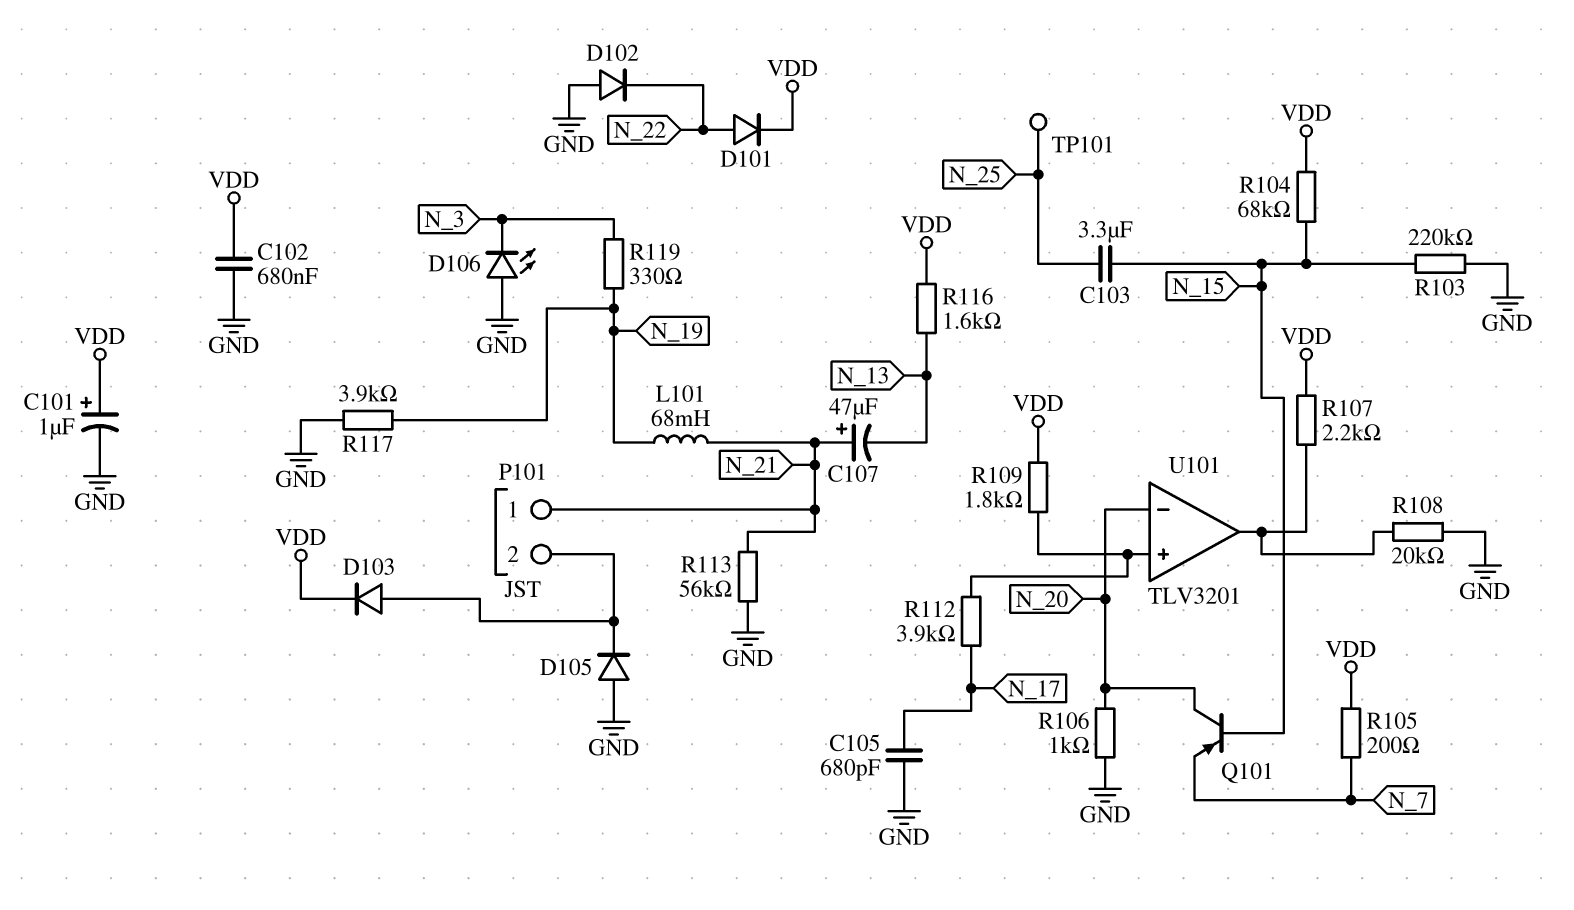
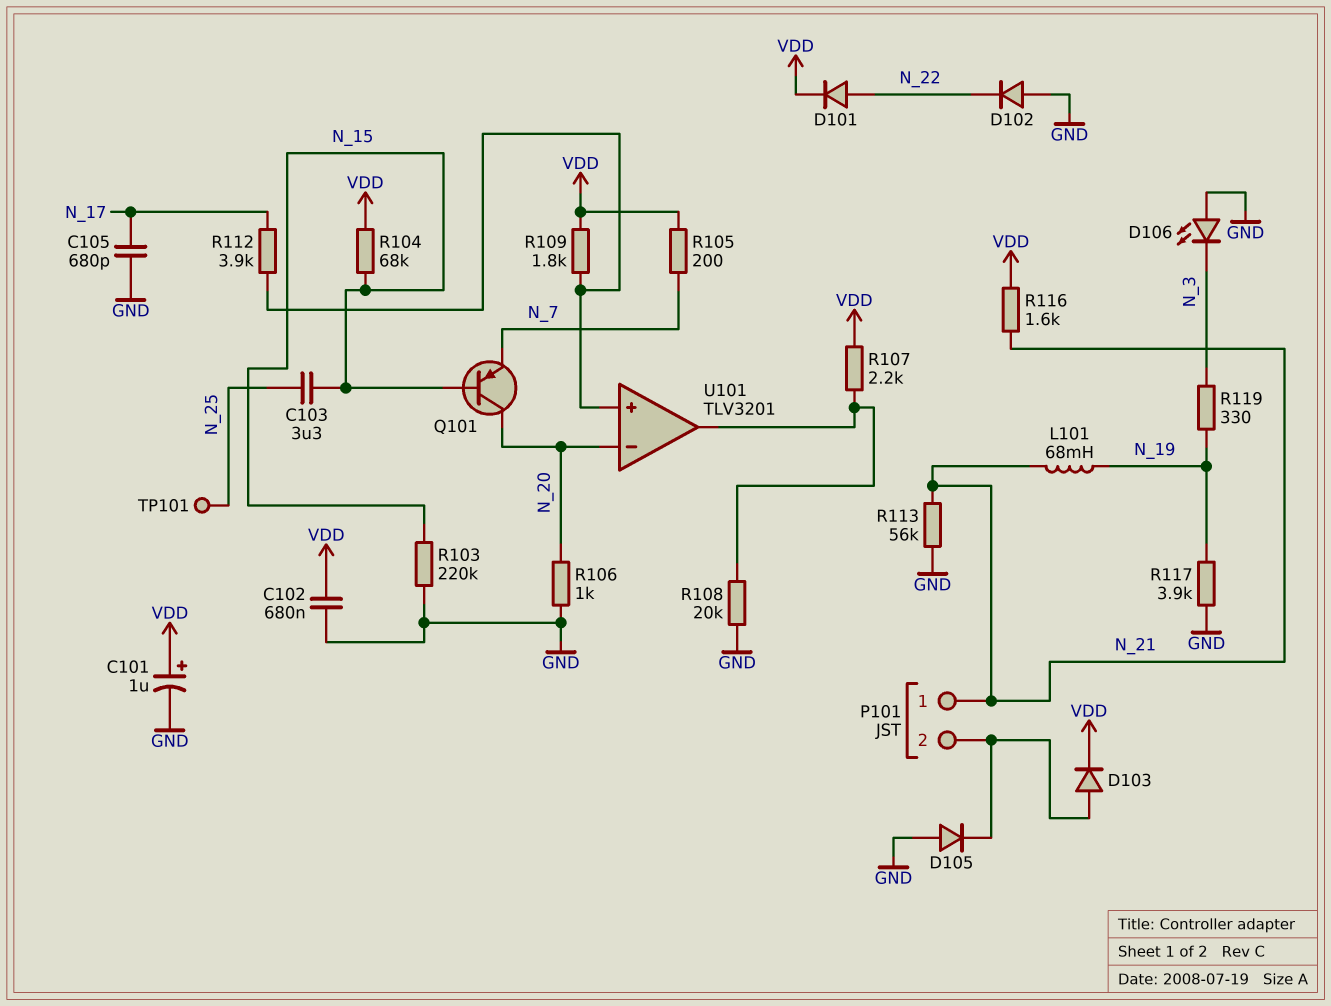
C107: 47uF (plus N_21, minus N_13) -> none
R116: 1.6k (N_13, VDD) -> 1.6k (N_21, VDD)

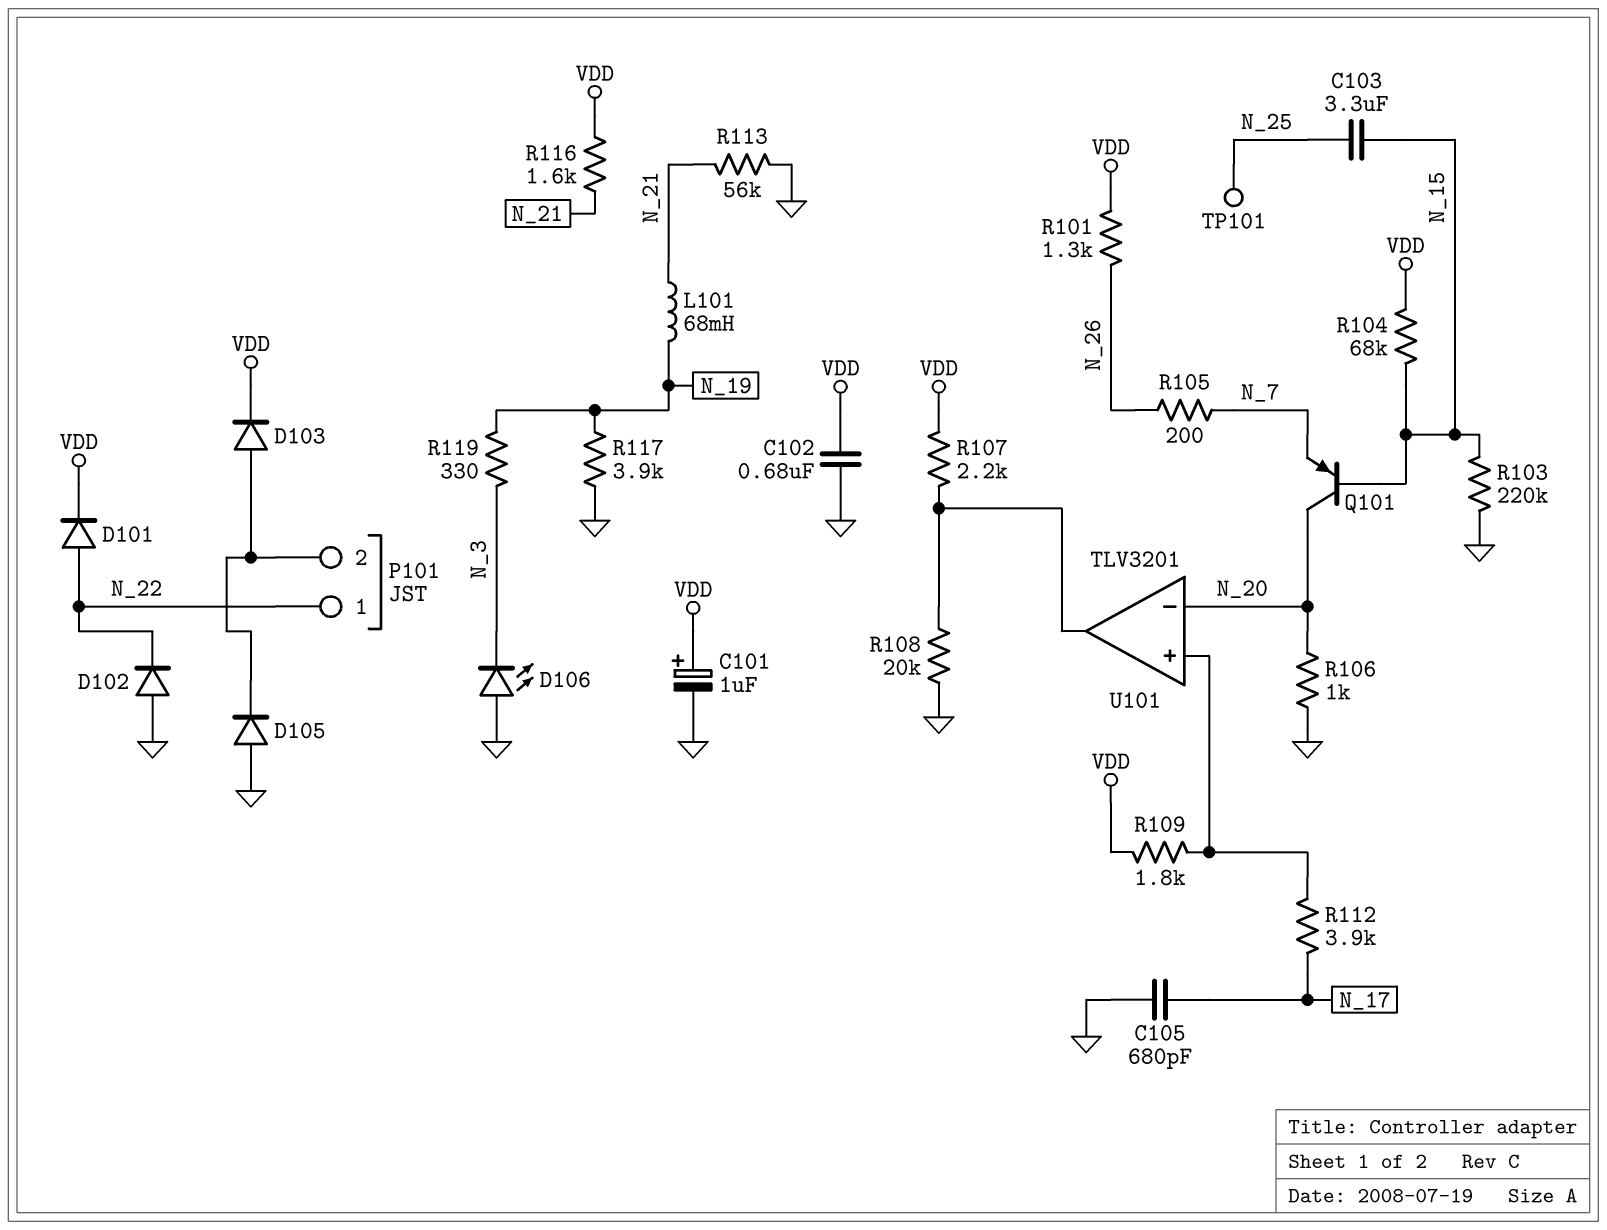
P101 pin 1: N_21 -> N_22
R101: none -> 1.3k (N_26, VDD)
R105: 200 (N_7, VDD) -> 200 (N_7, N_26)

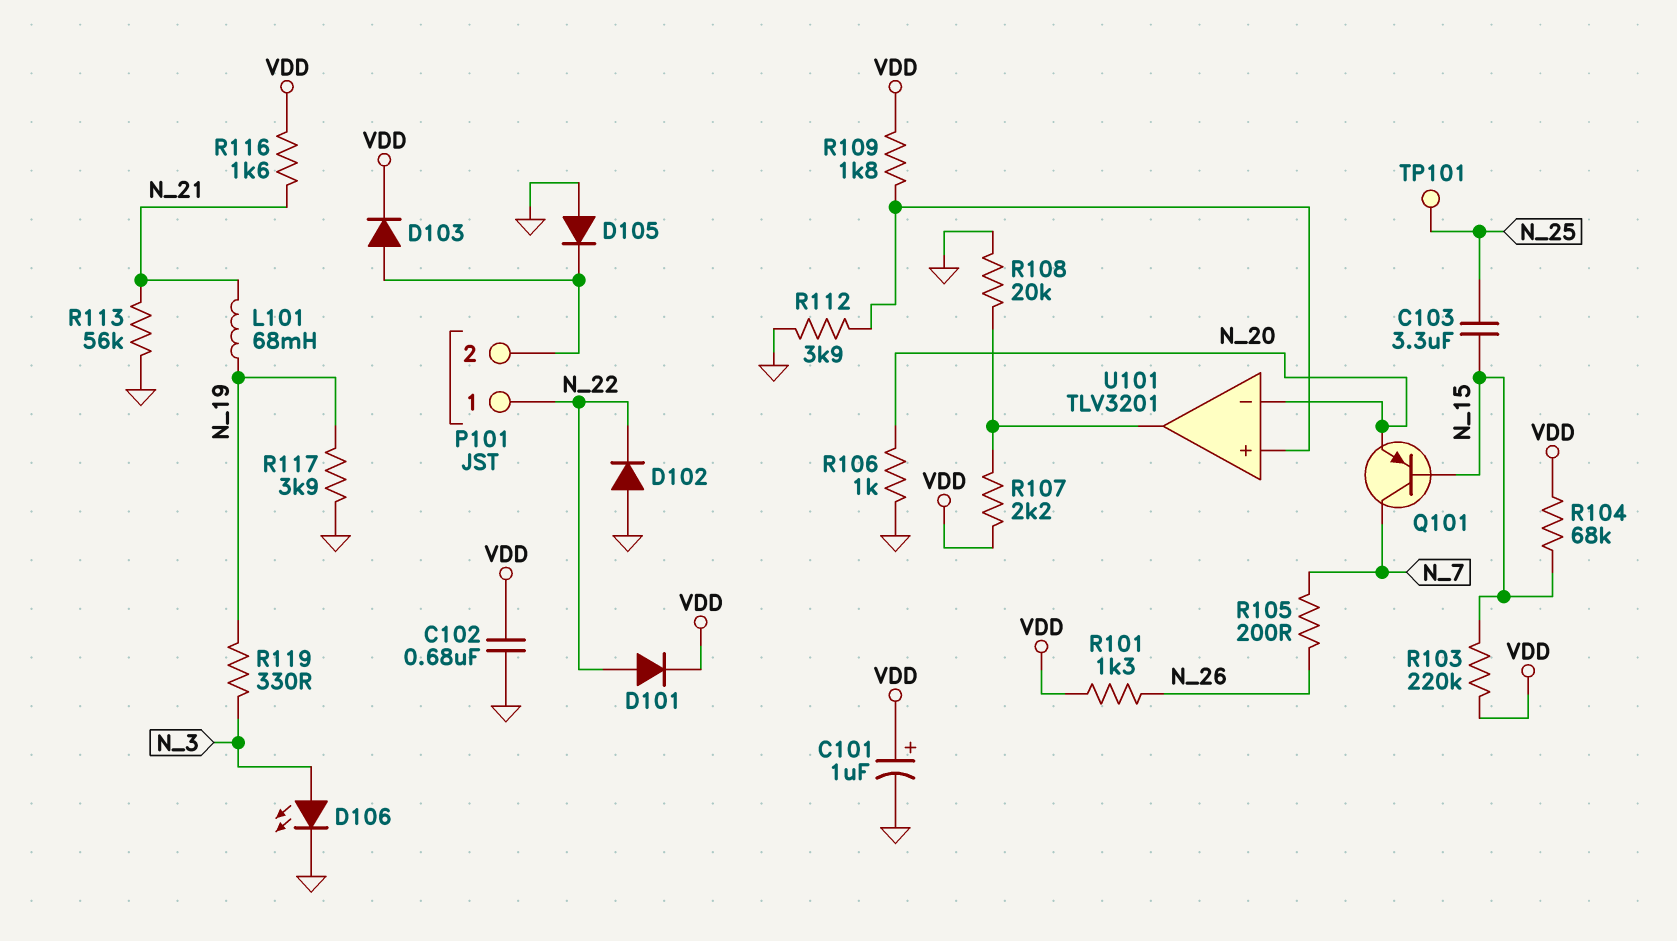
C105: 680pF (GND, N_17) -> none
D106: LED (A GND, K N_3) -> LED (A N_3, K GND)
Q101: PNP (B N_15, C N_20, E N_7) -> PNP (B N_15, C N_7, E N_20)
R103: 220k (GND, N_15) -> 220k (N_15, VDD)
R112: 3.9k (N_17, U101/in+) -> 3.9k (GND, U101/in+)

